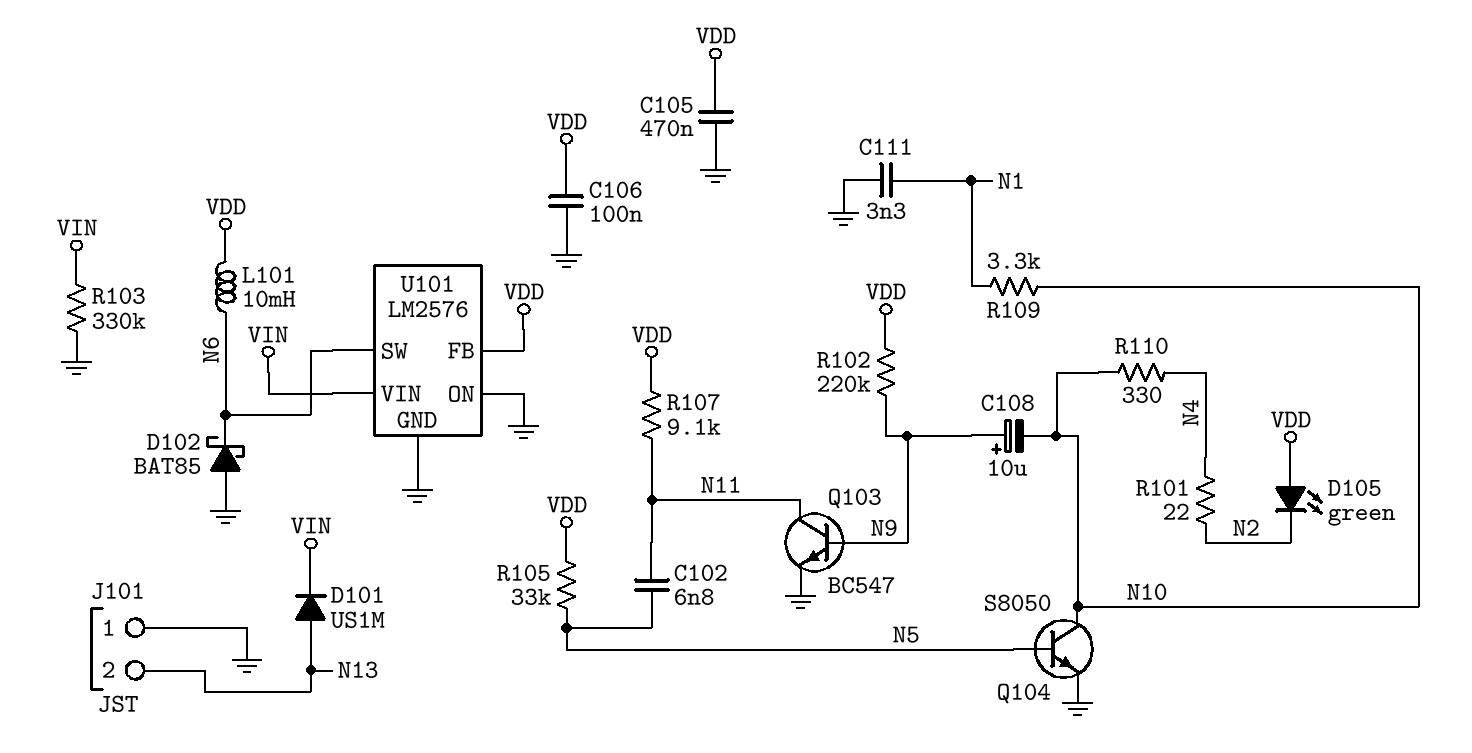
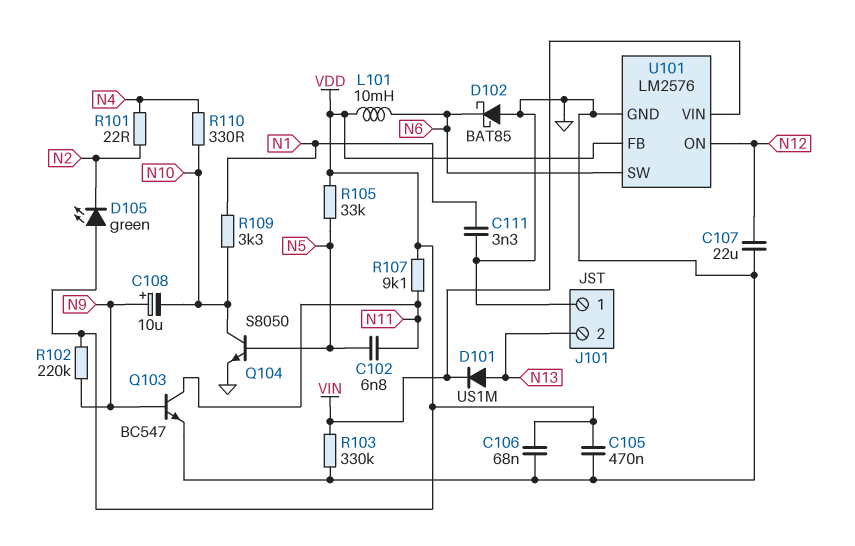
C106: 100nF (GND, VDD) -> 68nF (GND, VDD)
C107: none -> 22uF (GND, N12)
U101 pin ON: GND -> N12

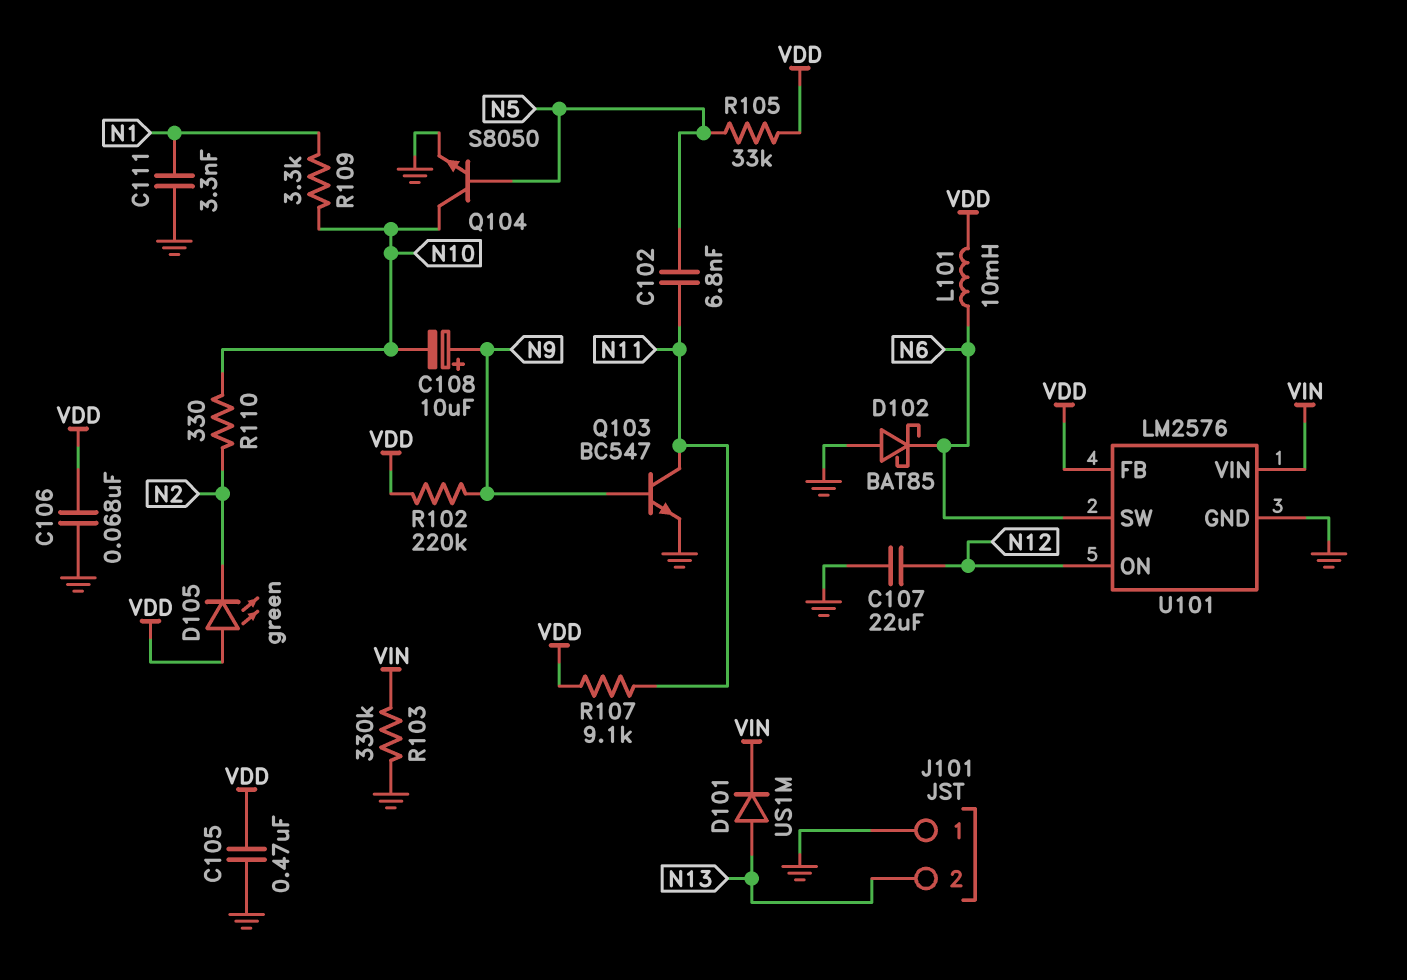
R101: 22 (N2, N4) -> none
R110: 330 (N4, N10) -> 330 (N2, N10)

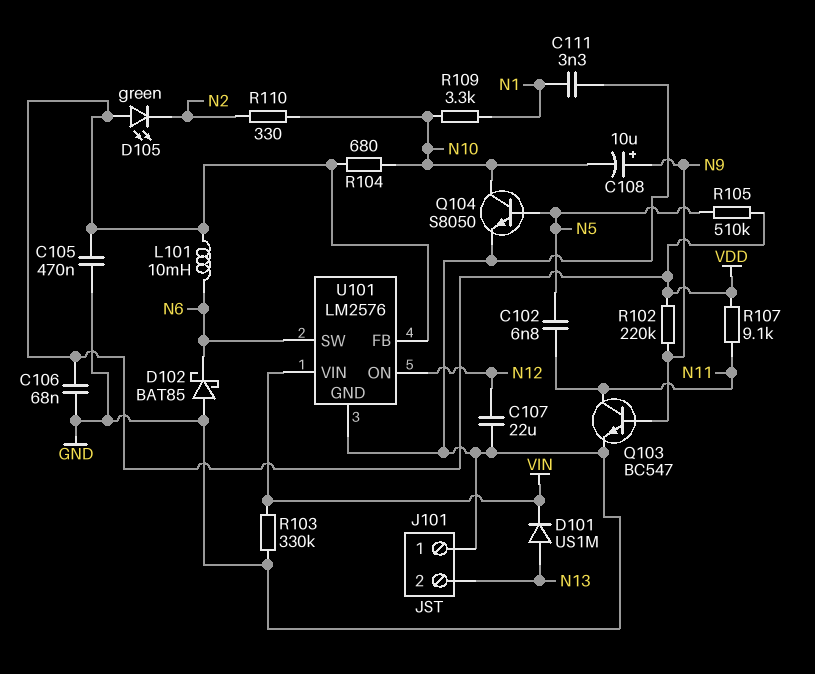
R104: none -> 680 (N10, VDD)
R105: 33k (N5, VDD) -> 510k (N5, VDD)

